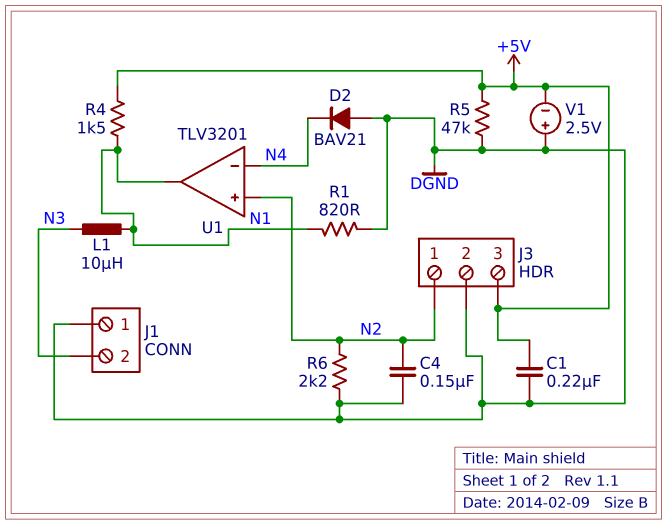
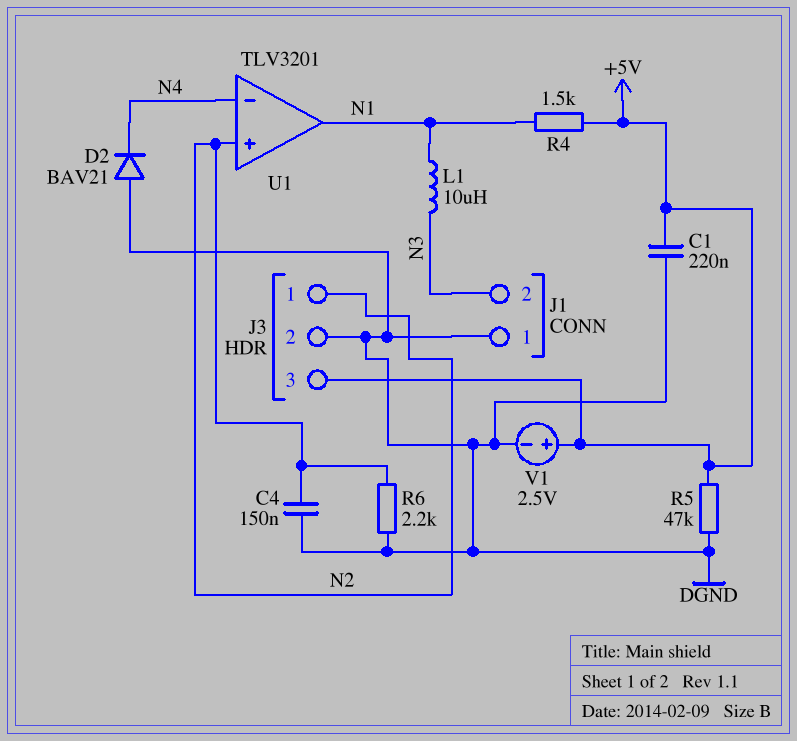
R1: 820 (DGND, N1) -> none
V1: 2.5V (plus DGND, minus +5V) -> 2.5V (plus +5V, minus DGND)

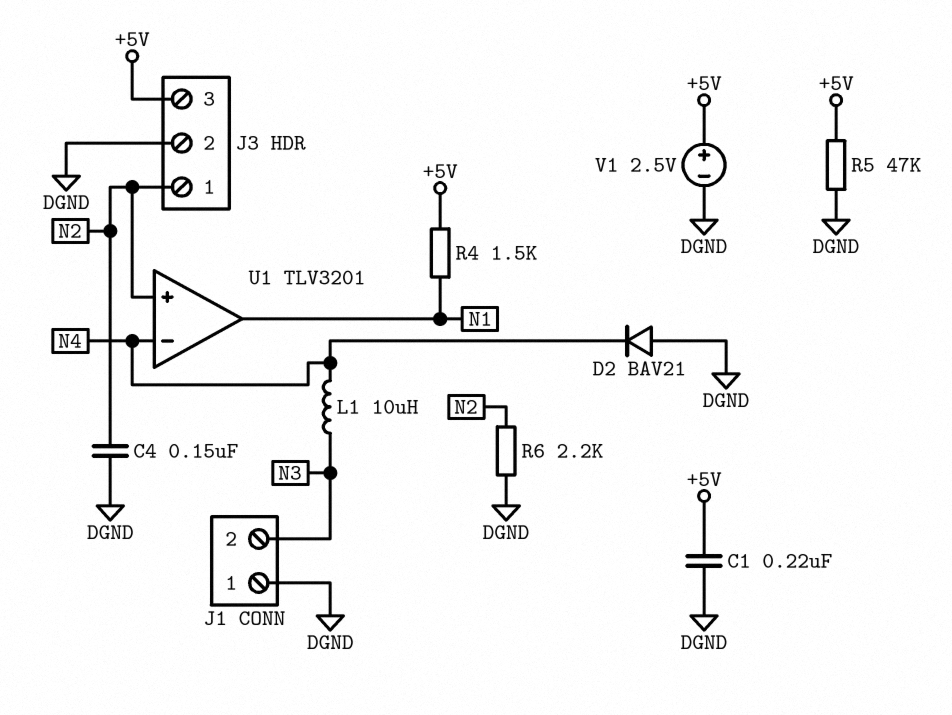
L1: 10uH (N1, N3) -> 10uH (N3, N4)

